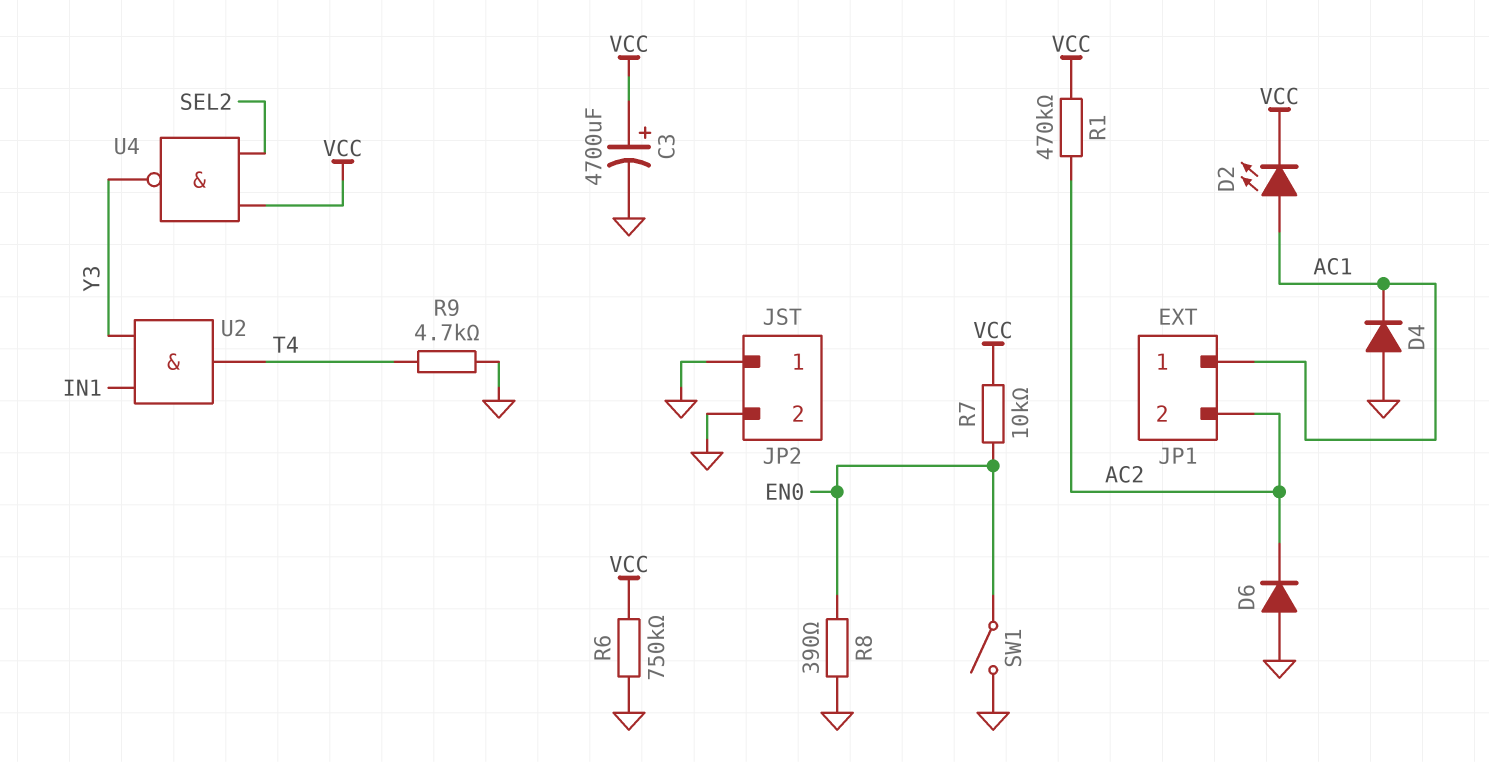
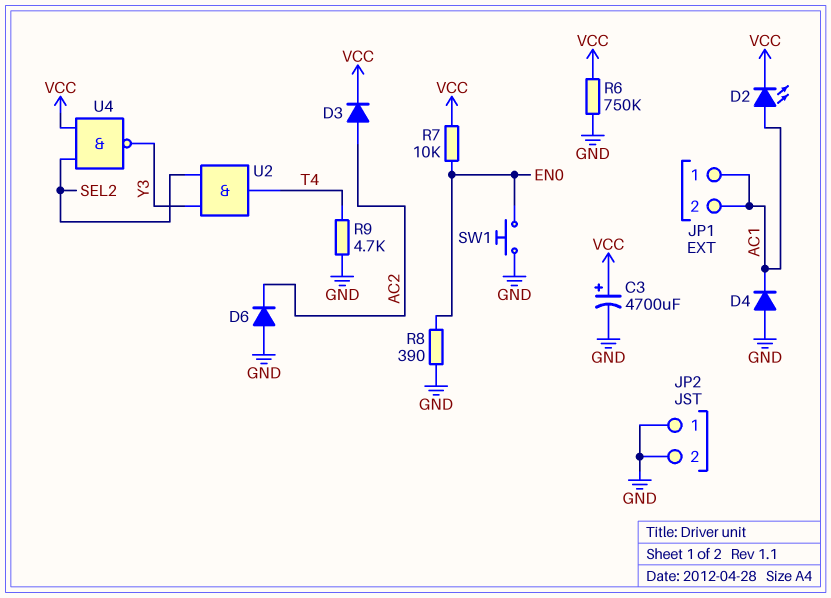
D3: none -> diode (A AC2, K VCC)
JP1 pin 2: AC2 -> AC1
R1: 470k (AC2, VCC) -> none
SW1: switch (EN0, GND) -> button (EN0, GND)
U2: AND (in IN1, in Y3, out T4) -> AND (in SEL2, in Y3, out T4)

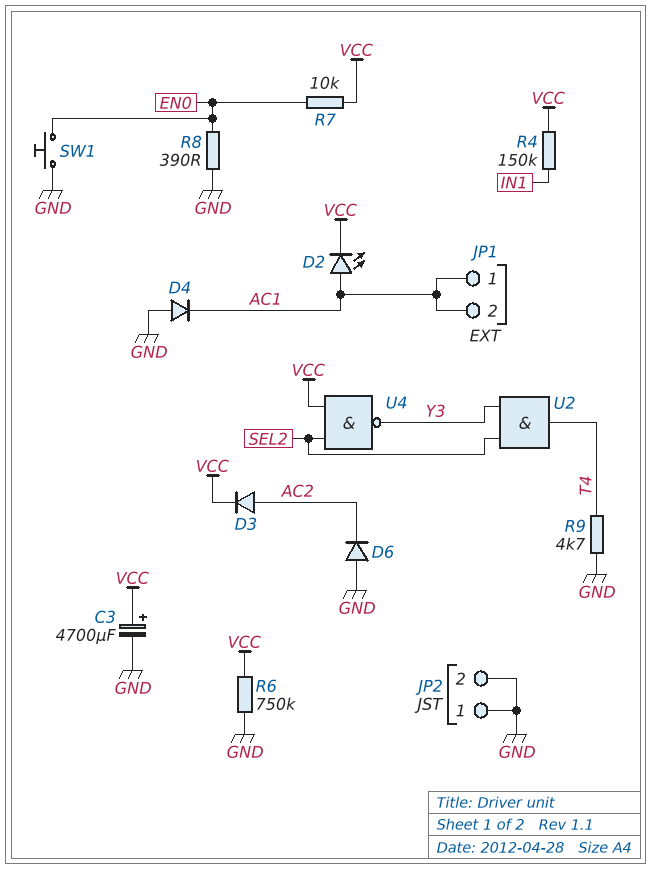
R4: none -> 150k (IN1, VCC)

